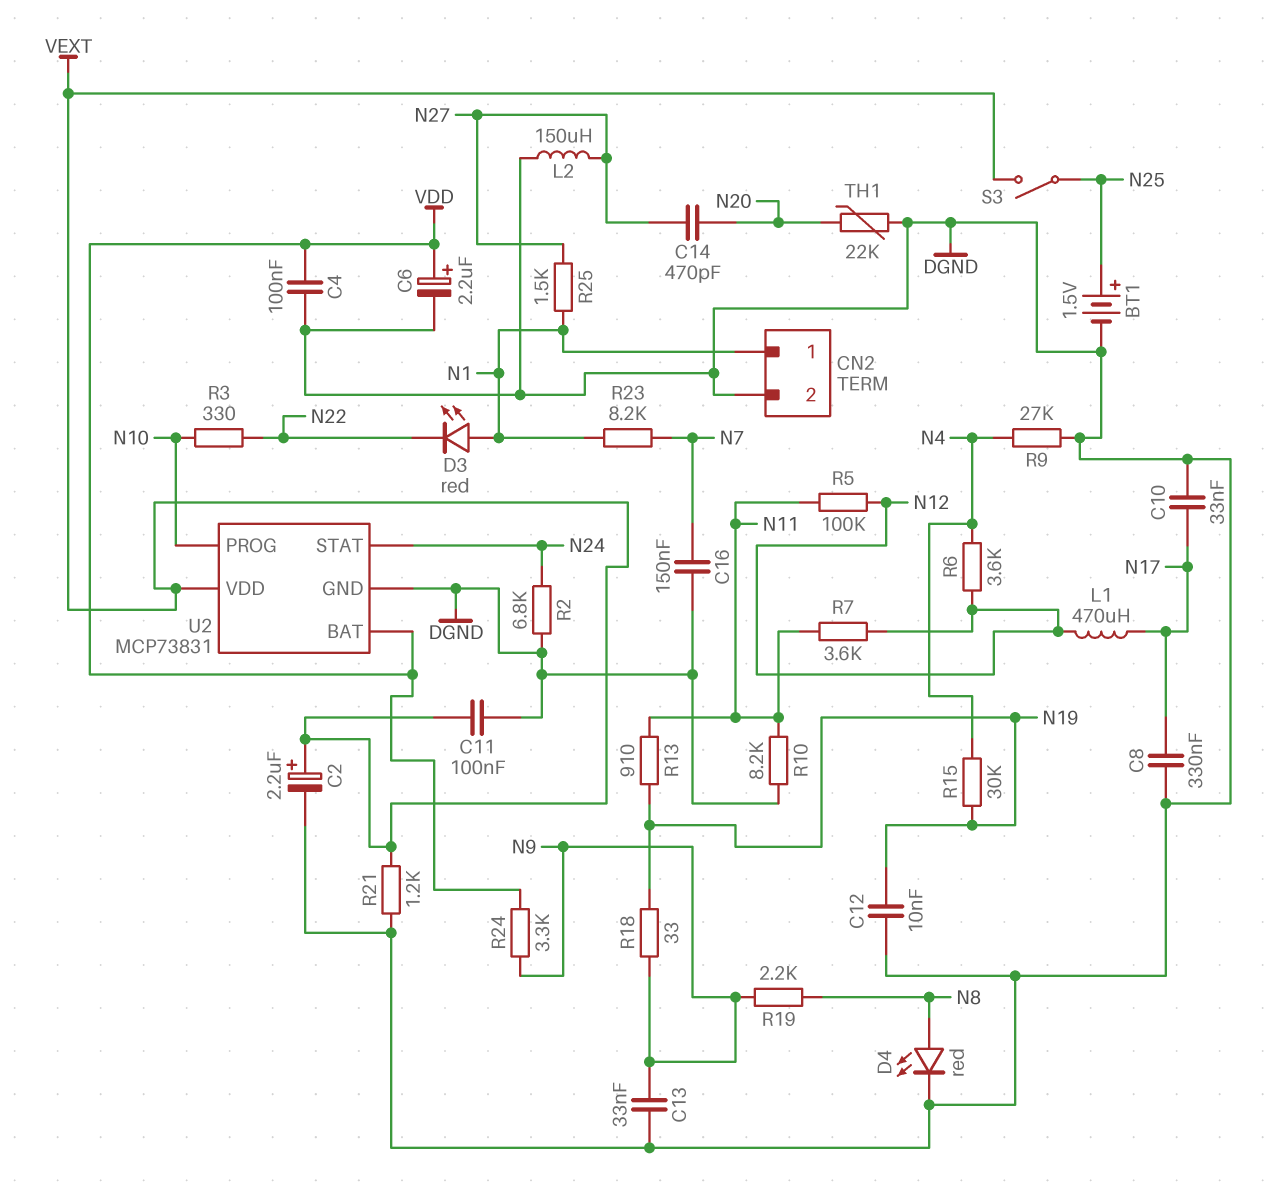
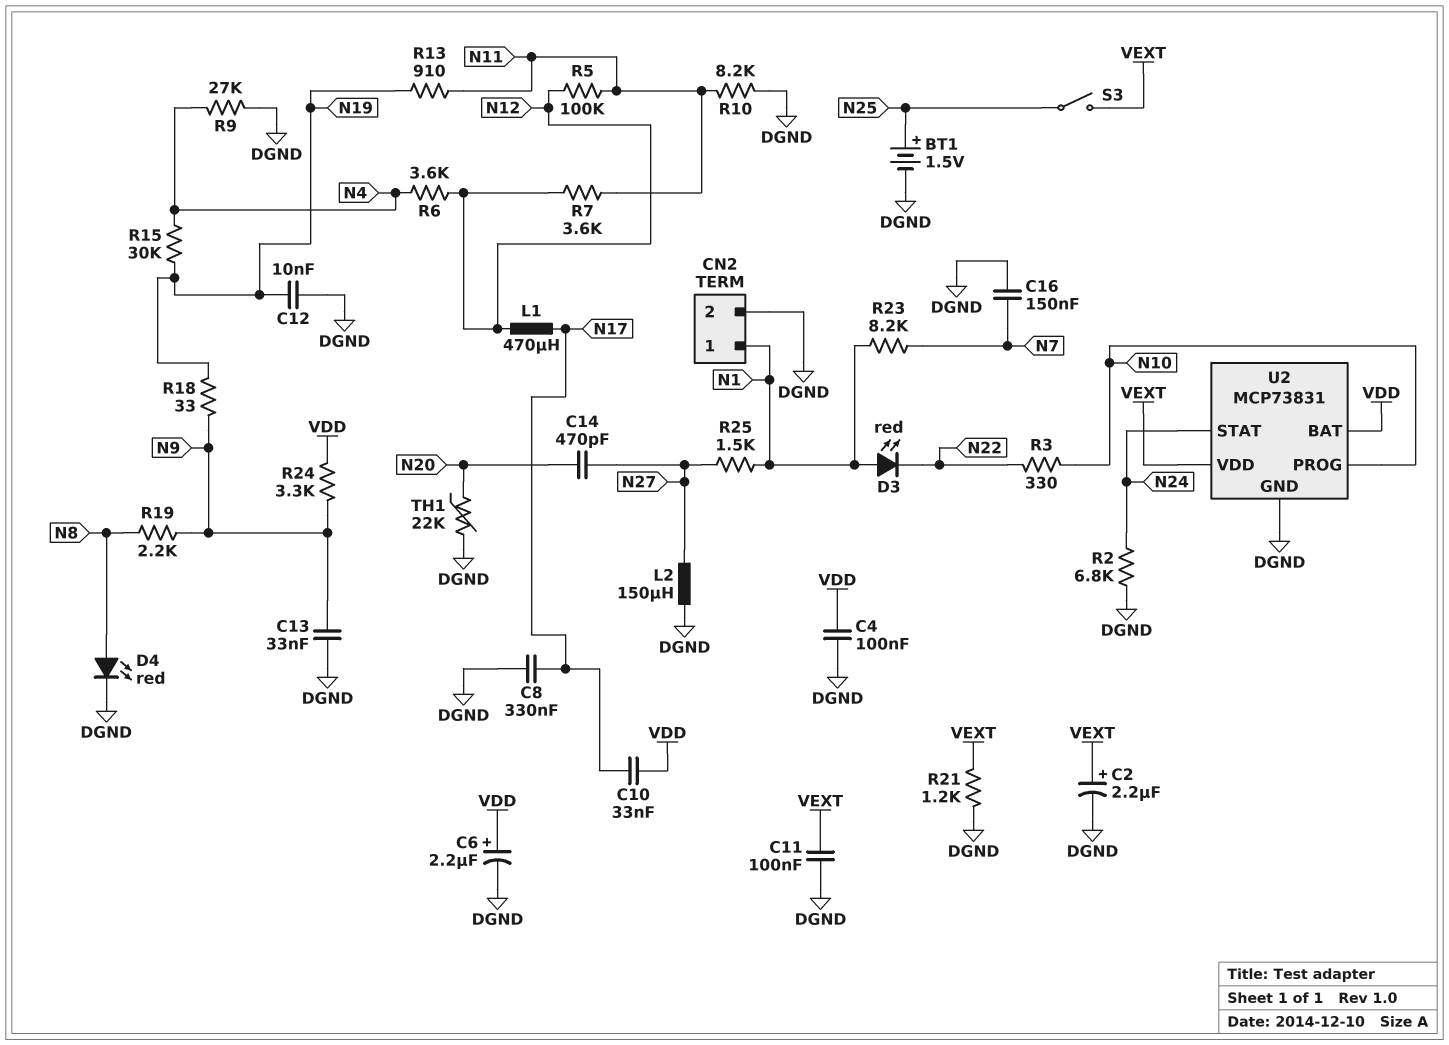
C10: 33nF (DGND, N17) -> 33nF (N17, VDD)

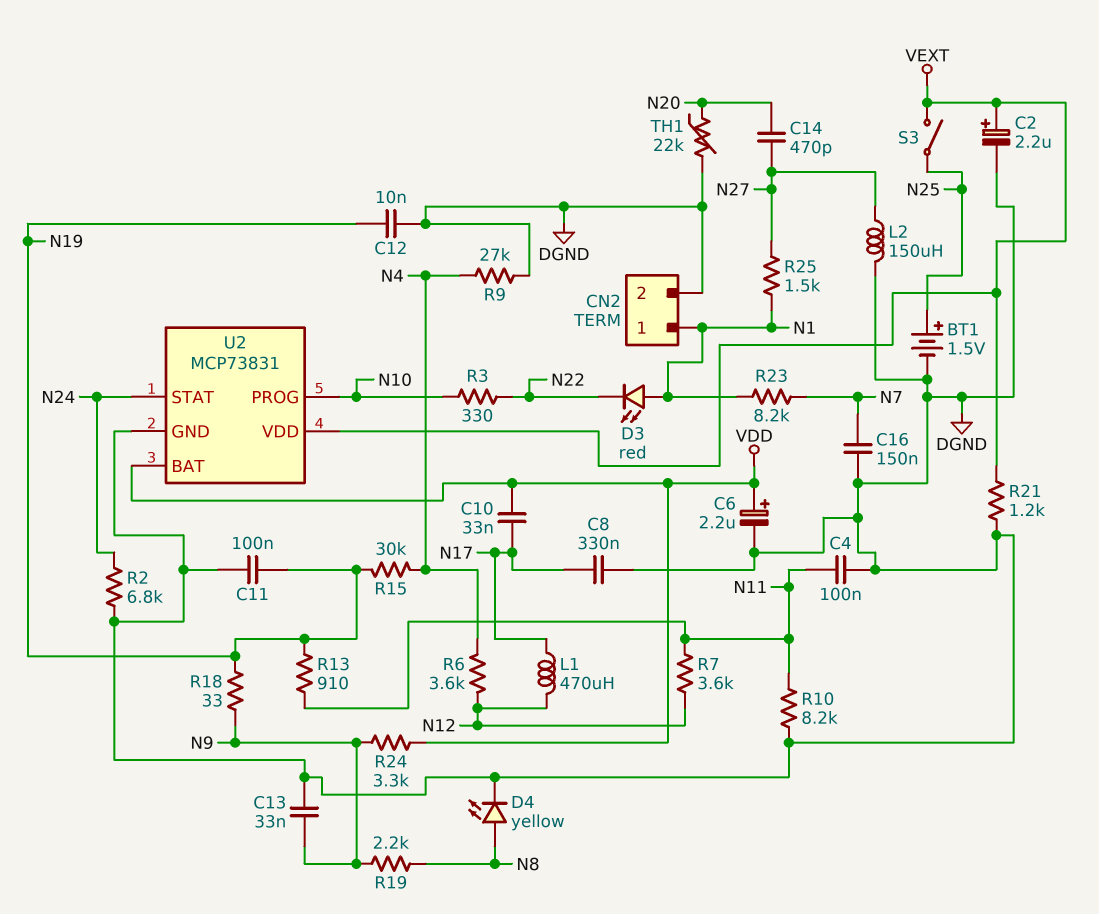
C4: 100nF (DGND, VDD) -> 100nF (DGND, N11)
C11: 100nF (DGND, VEXT) -> 100nF (DGND, N19)
D4: LED red (A N8, K DGND) -> LED yellow (A N8, K DGND)
R5: 100k (N11, N12) -> none

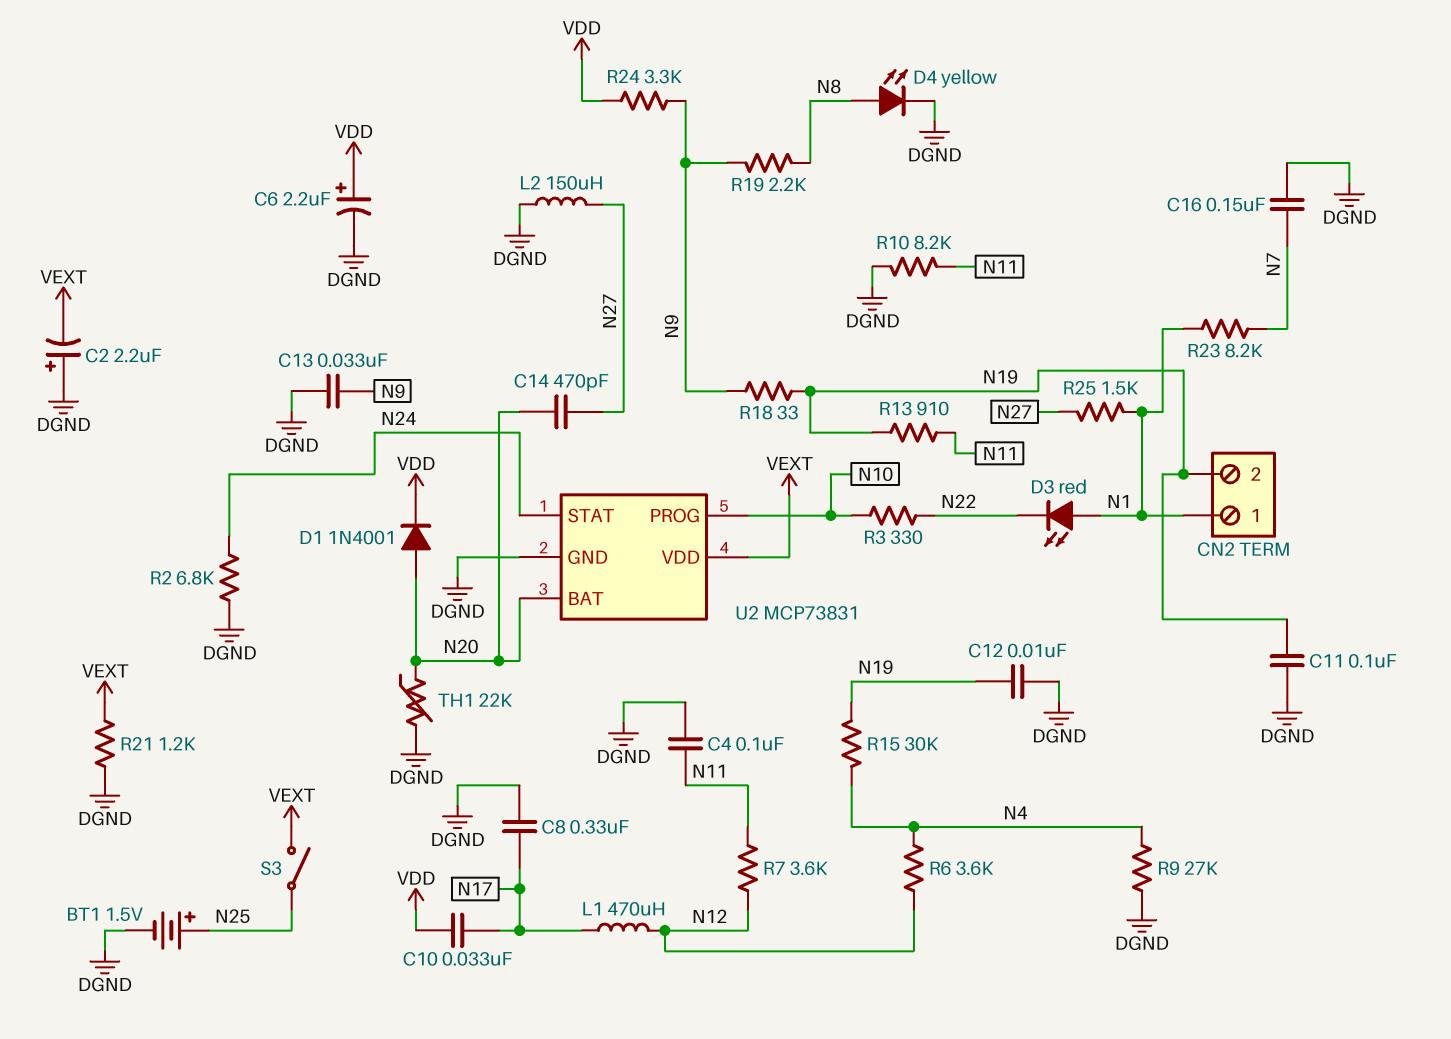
C2: 2.2uF (plus VEXT, minus DGND) -> 2.2uF (plus DGND, minus VEXT)
CN2 pin 2: DGND -> N19
D1: none -> diode 1N4001 (A N20, K VDD)
U2 pin BAT: VDD -> N20

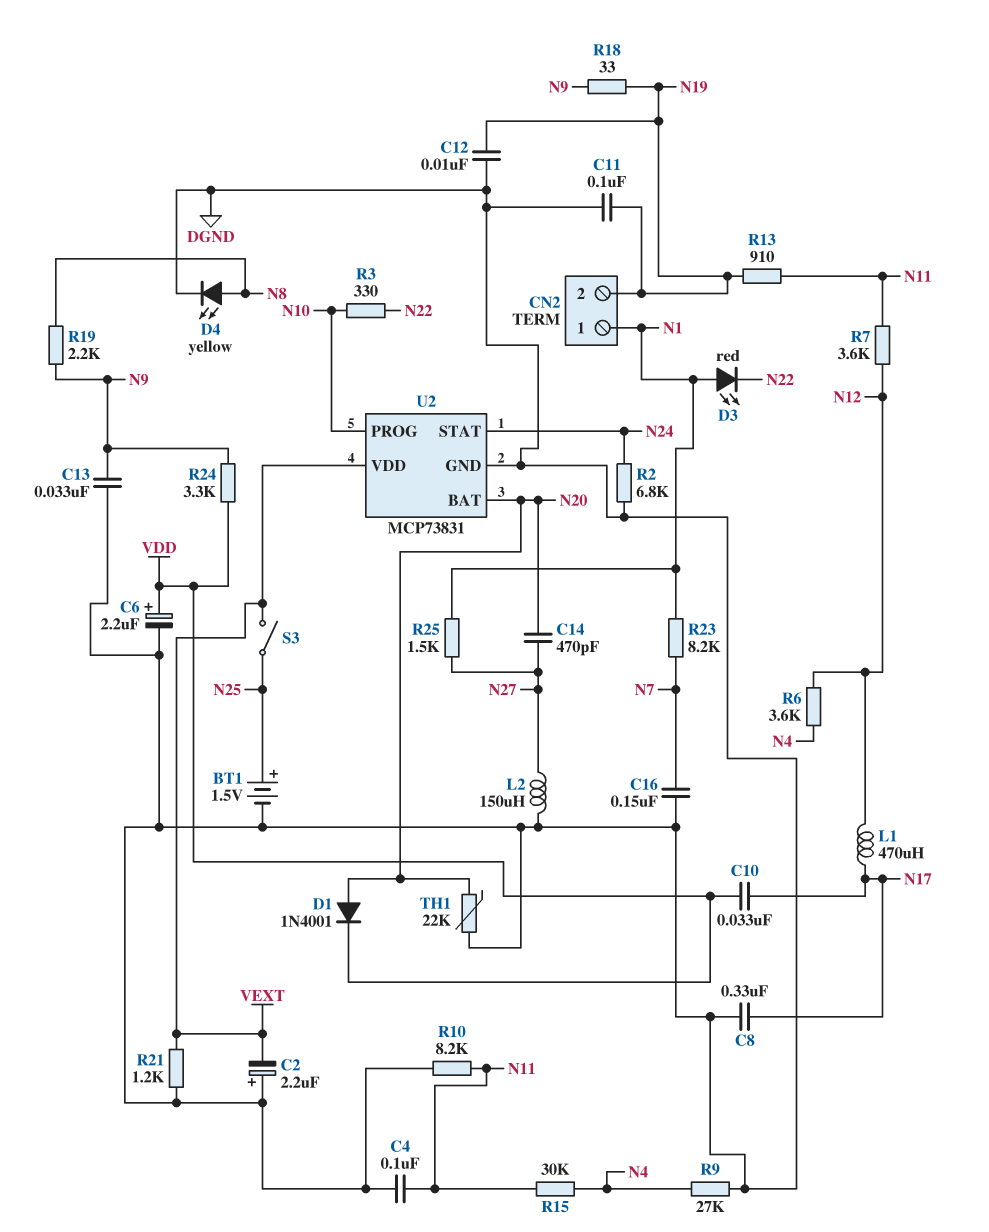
R15: 30k (N4, N19) -> 30k (N4, N11)

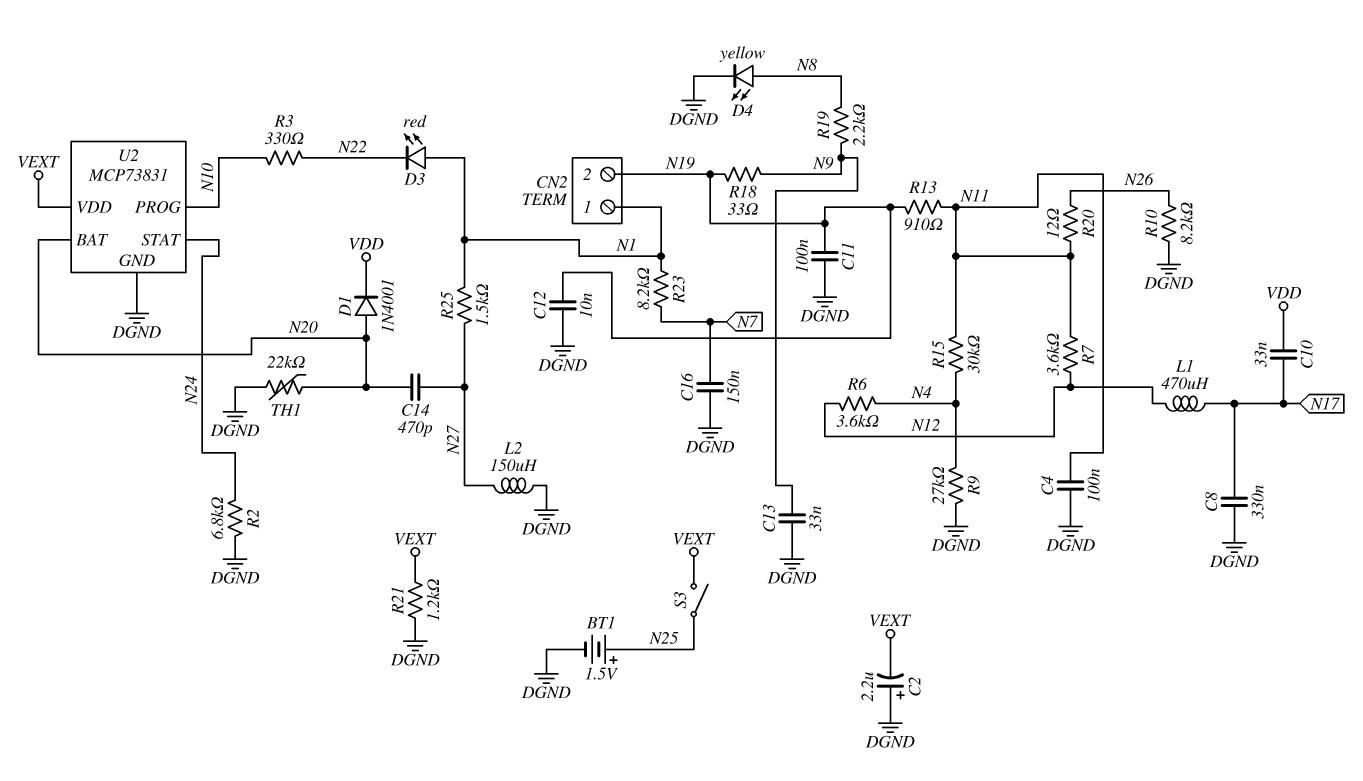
C6: 2.2uF (plus VDD, minus DGND) -> none
R10: 8.2k (DGND, N11) -> 8.2k (DGND, N26)
R20: none -> 12 (N11, N26)
R24: 3.3k (N9, VDD) -> none

